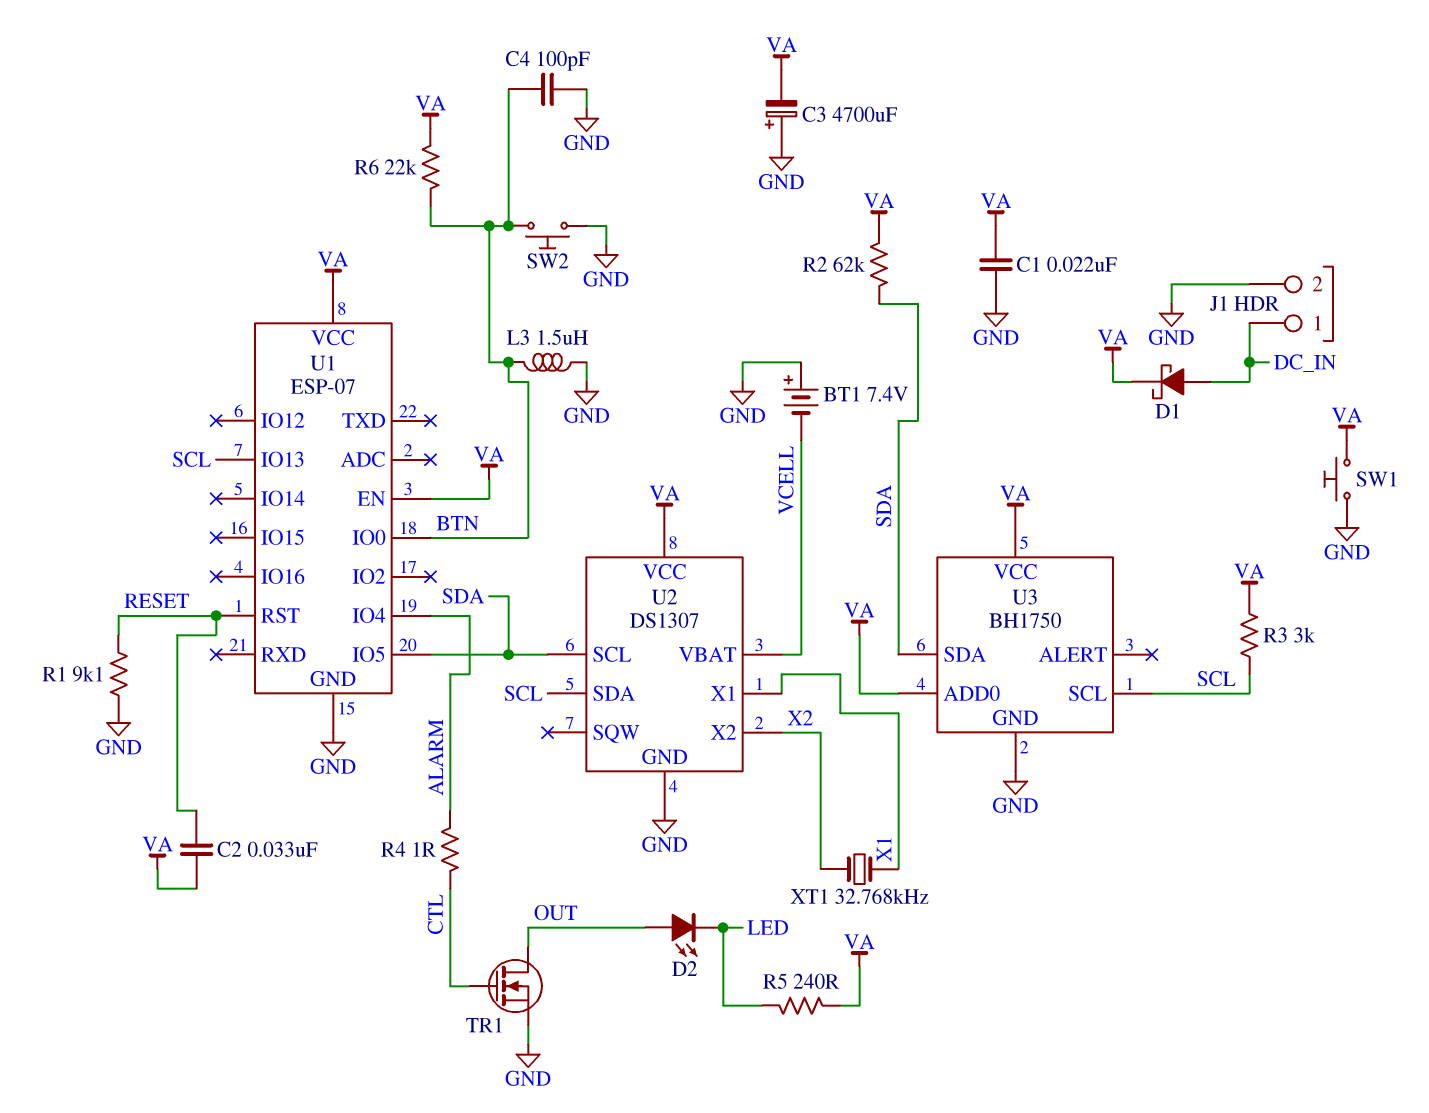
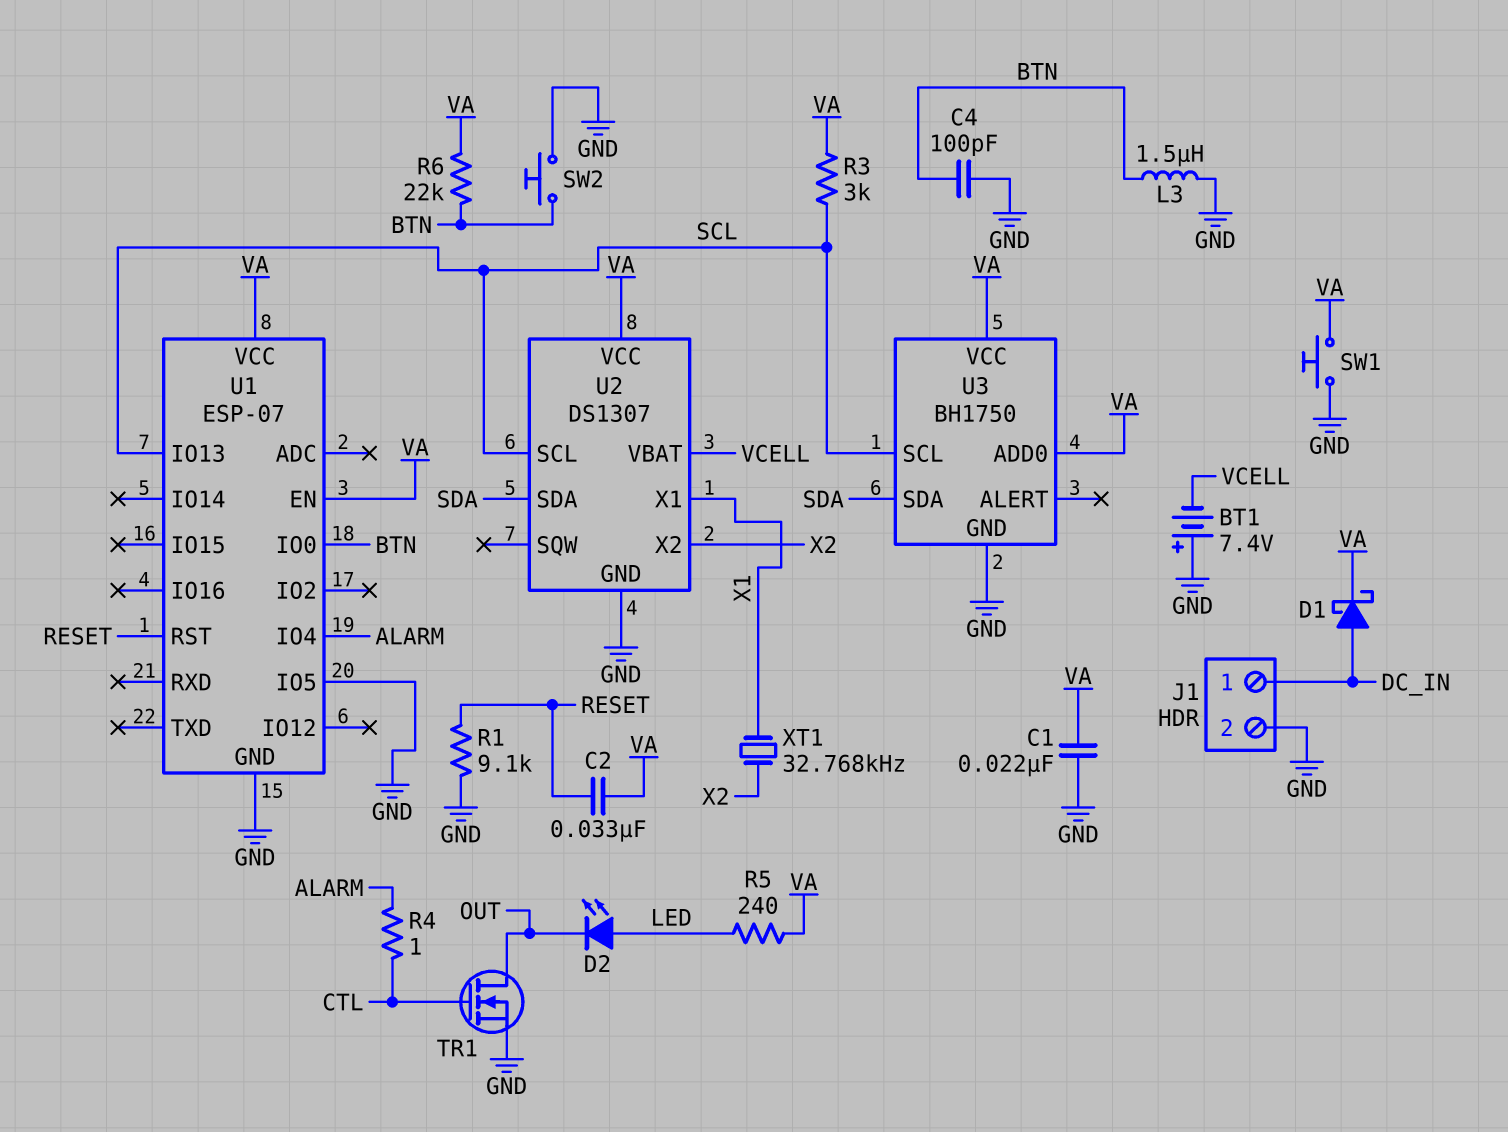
C3: 4700uF (plus GND, minus VA) -> none
D2: LED (A OUT, K LED) -> LED (A LED, K OUT)
R2: 62k (SDA, VA) -> none
U1 pin IO5: SDA -> GND
U2 pin SCL: SDA -> SCL
U2 pin SDA: SCL -> SDA

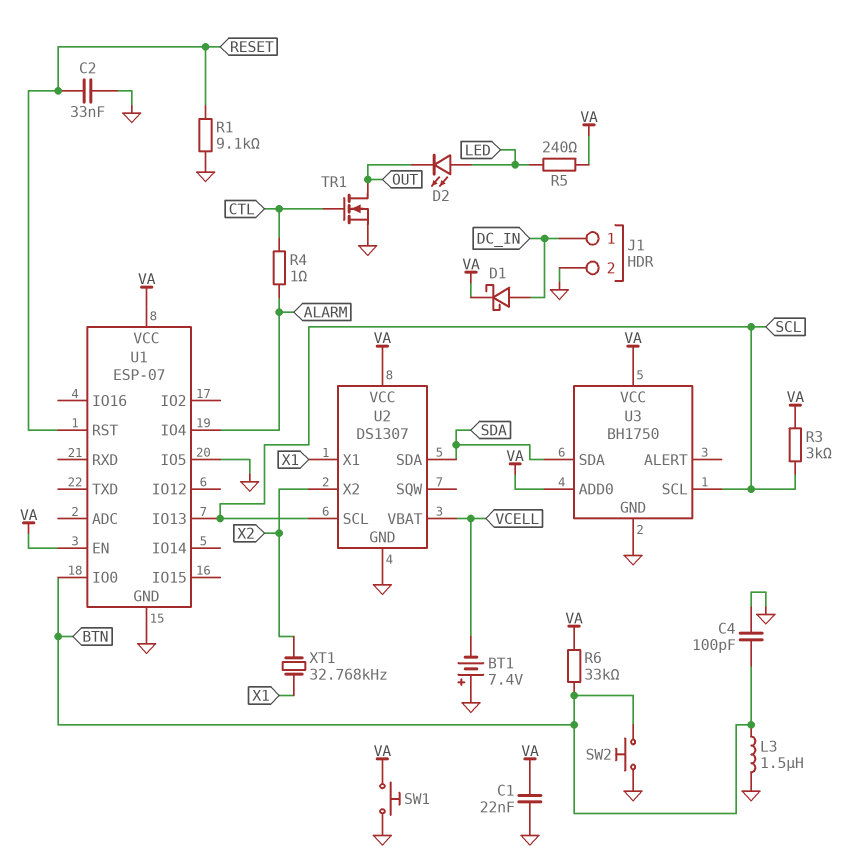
C2: 33nF (RESET, VA) -> 33nF (GND, RESET)
R6: 22k (BTN, VA) -> 33k (BTN, VA)

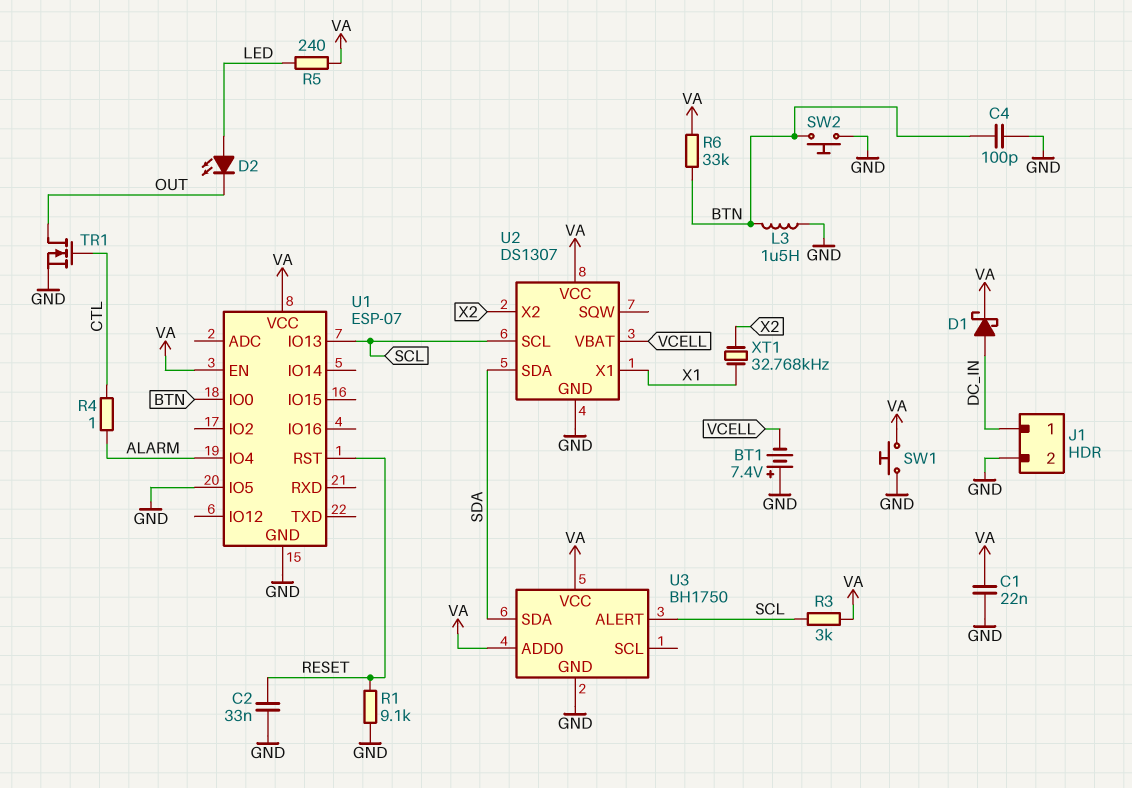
U3 pin ALERT: none -> SCL
U3 pin SCL: SCL -> none

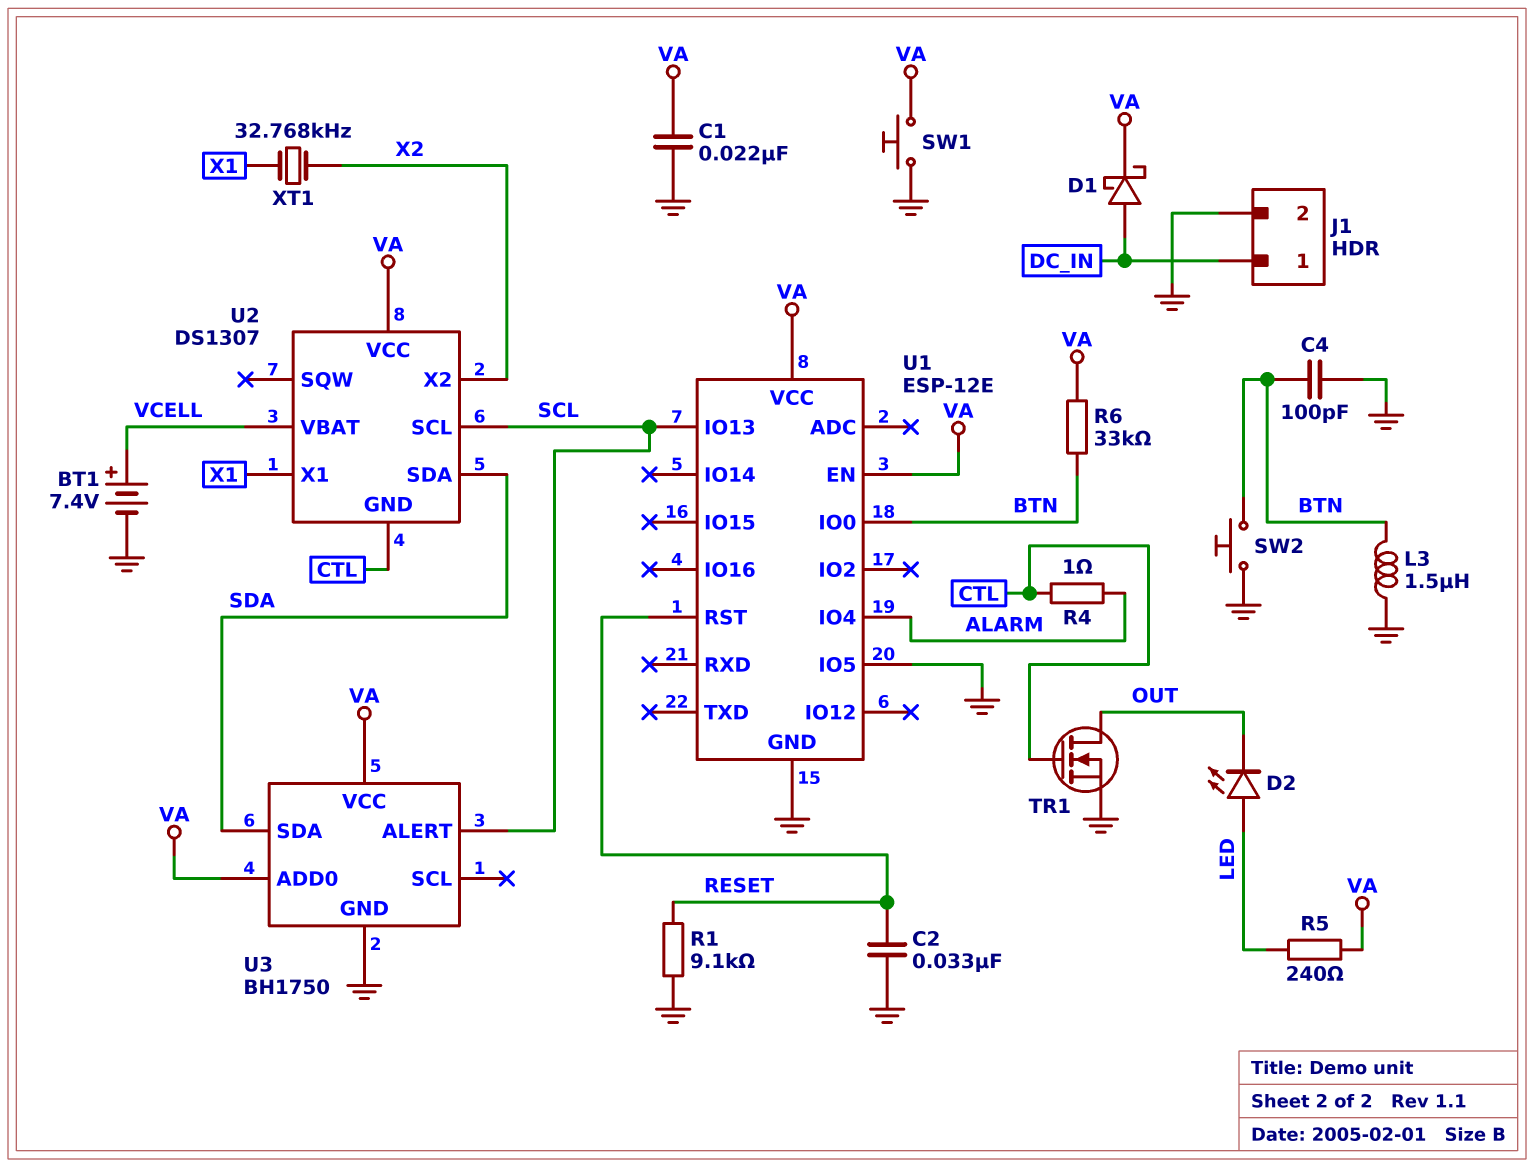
BT1: 7.4V (plus GND, minus VCELL) -> 7.4V (plus VCELL, minus GND)
R3: 3k (SCL, VA) -> none
U1: ESP-07 -> ESP-12E
U2 pin GND: GND -> CTL

